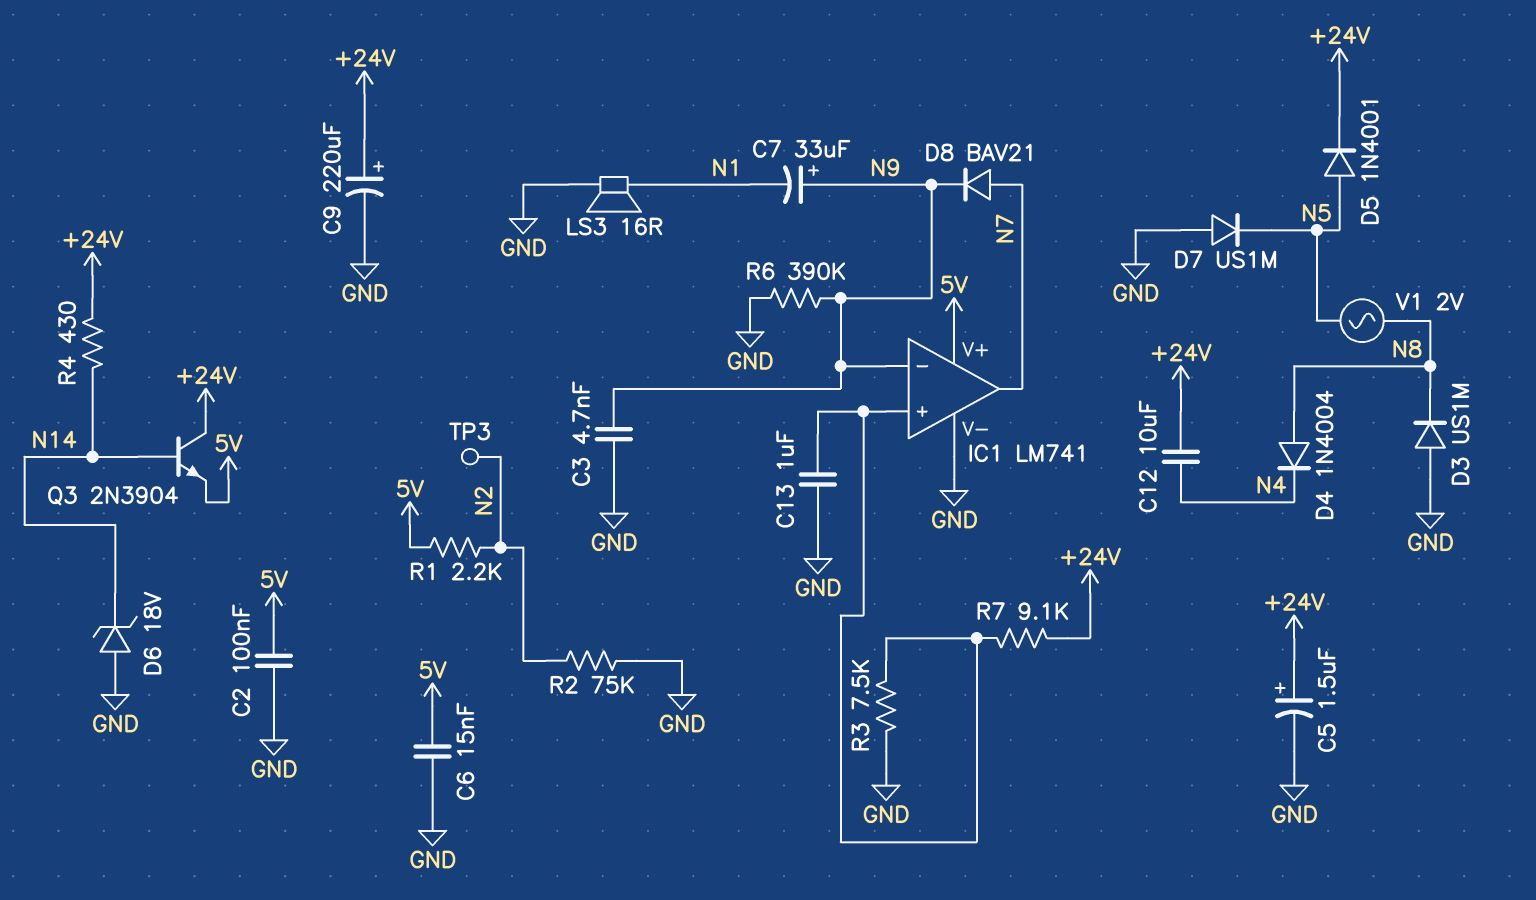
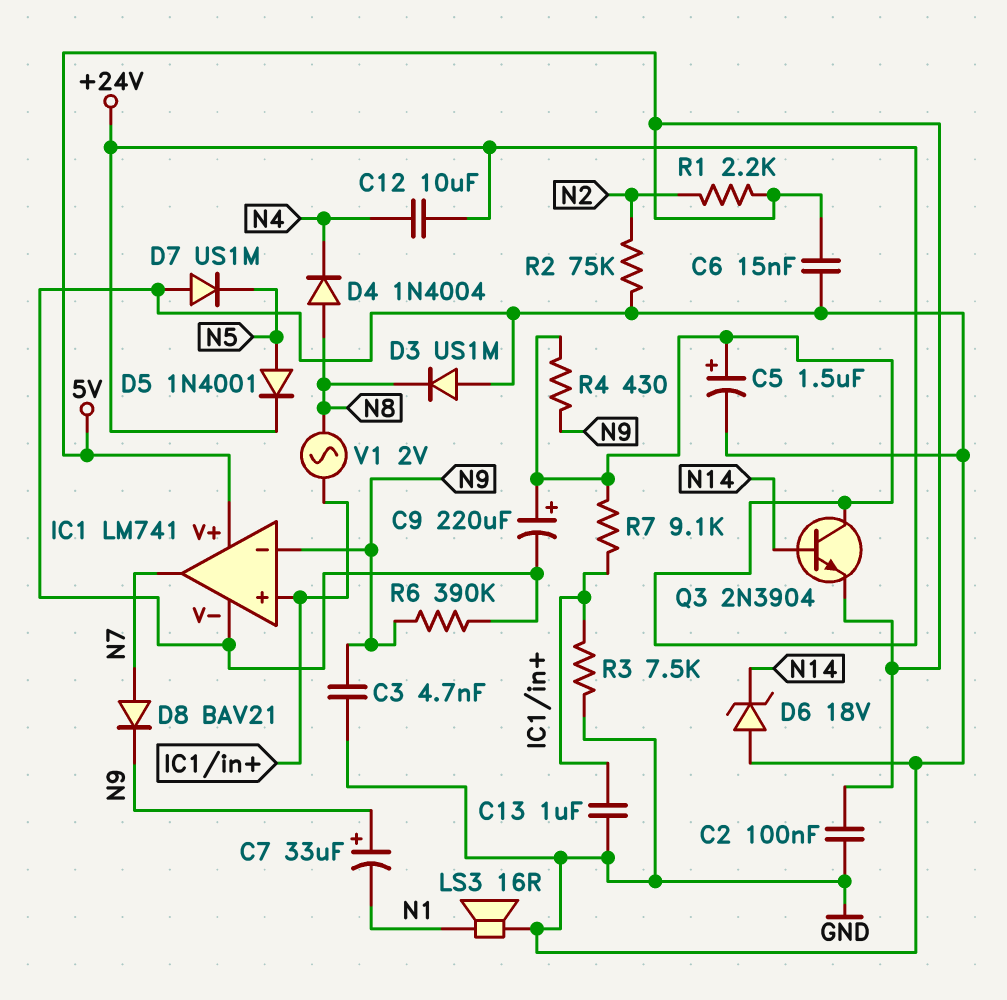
R4: 430 (+24V, N14) -> 430 (+24V, N9)
TP3: test point (N2) -> none
V1: AC 2V (N5, N8) -> AC 2V (IC1/in+, N8)

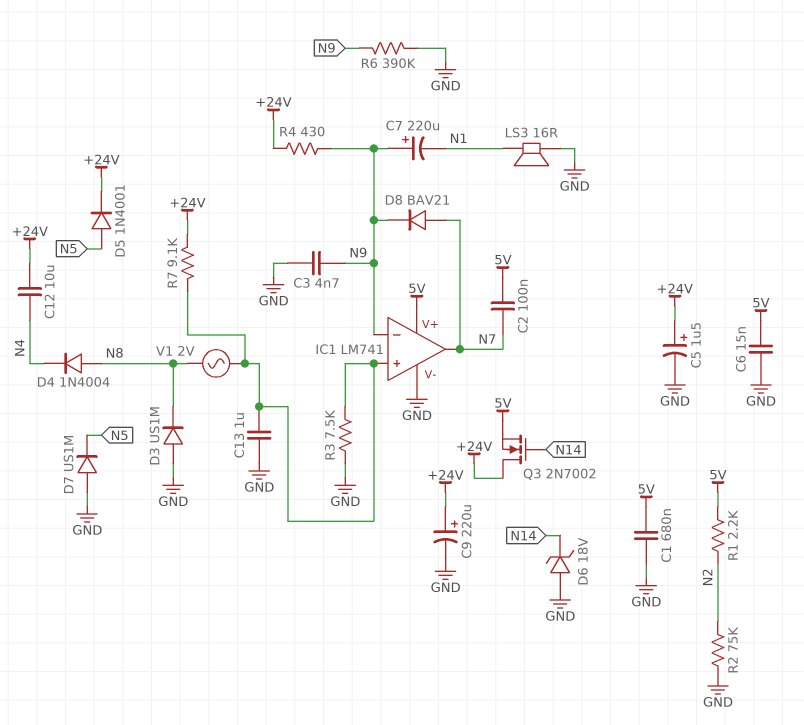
C1: none -> 680nF (5V, GND)
C2: 100nF (5V, GND) -> 100nF (5V, N7)
C7: 33uF (plus N9, minus N1) -> 220uF (plus N9, minus N1)
Q3: NPN 2N3904 (B N14, C +24V, E 5V) -> NMOS 2N7002 (G N14, D +24V, S 5V)

